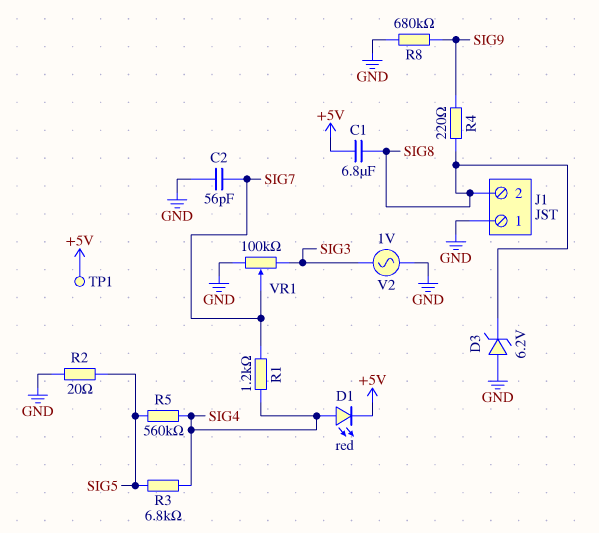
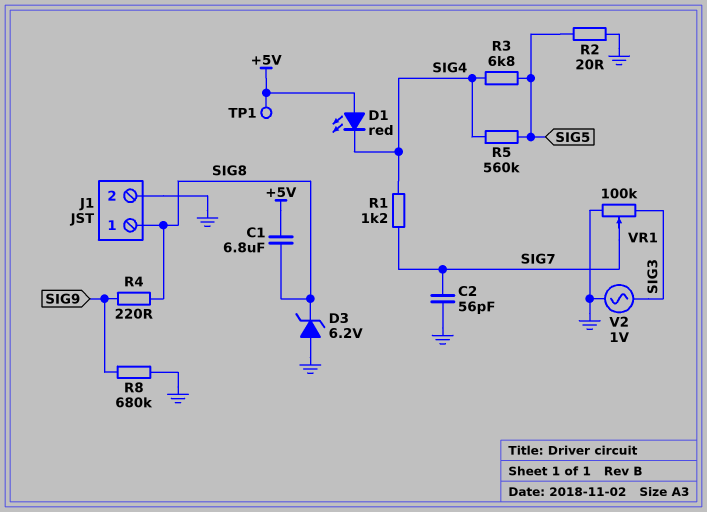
D1: LED red (A SIG4, K +5V) -> LED red (A +5V, K SIG4)
J1 pin 1: GND -> SIG8
J1 pin 2: SIG8 -> GND

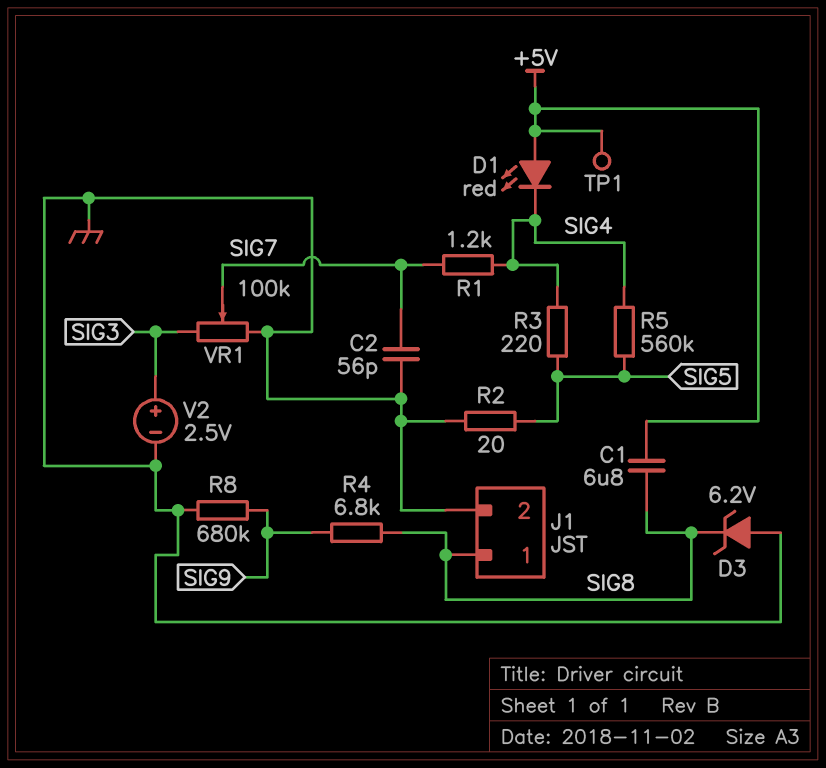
R3: 6.8k (SIG4, SIG5) -> 220 (SIG4, SIG5)
R4: 220 (SIG8, SIG9) -> 6.8k (SIG8, SIG9)
V2: AC 1V (GND, SIG3) -> 2.5V (plus SIG3, minus GND)

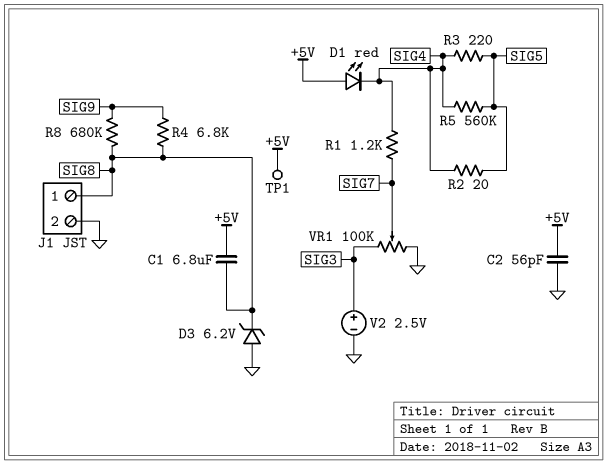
C2: 56pF (GND, SIG7) -> 56pF (+5V, GND)
R2: 20 (GND, SIG5) -> 20 (SIG4, SIG5)
R8: 680k (GND, SIG9) -> 680k (SIG8, SIG9)

